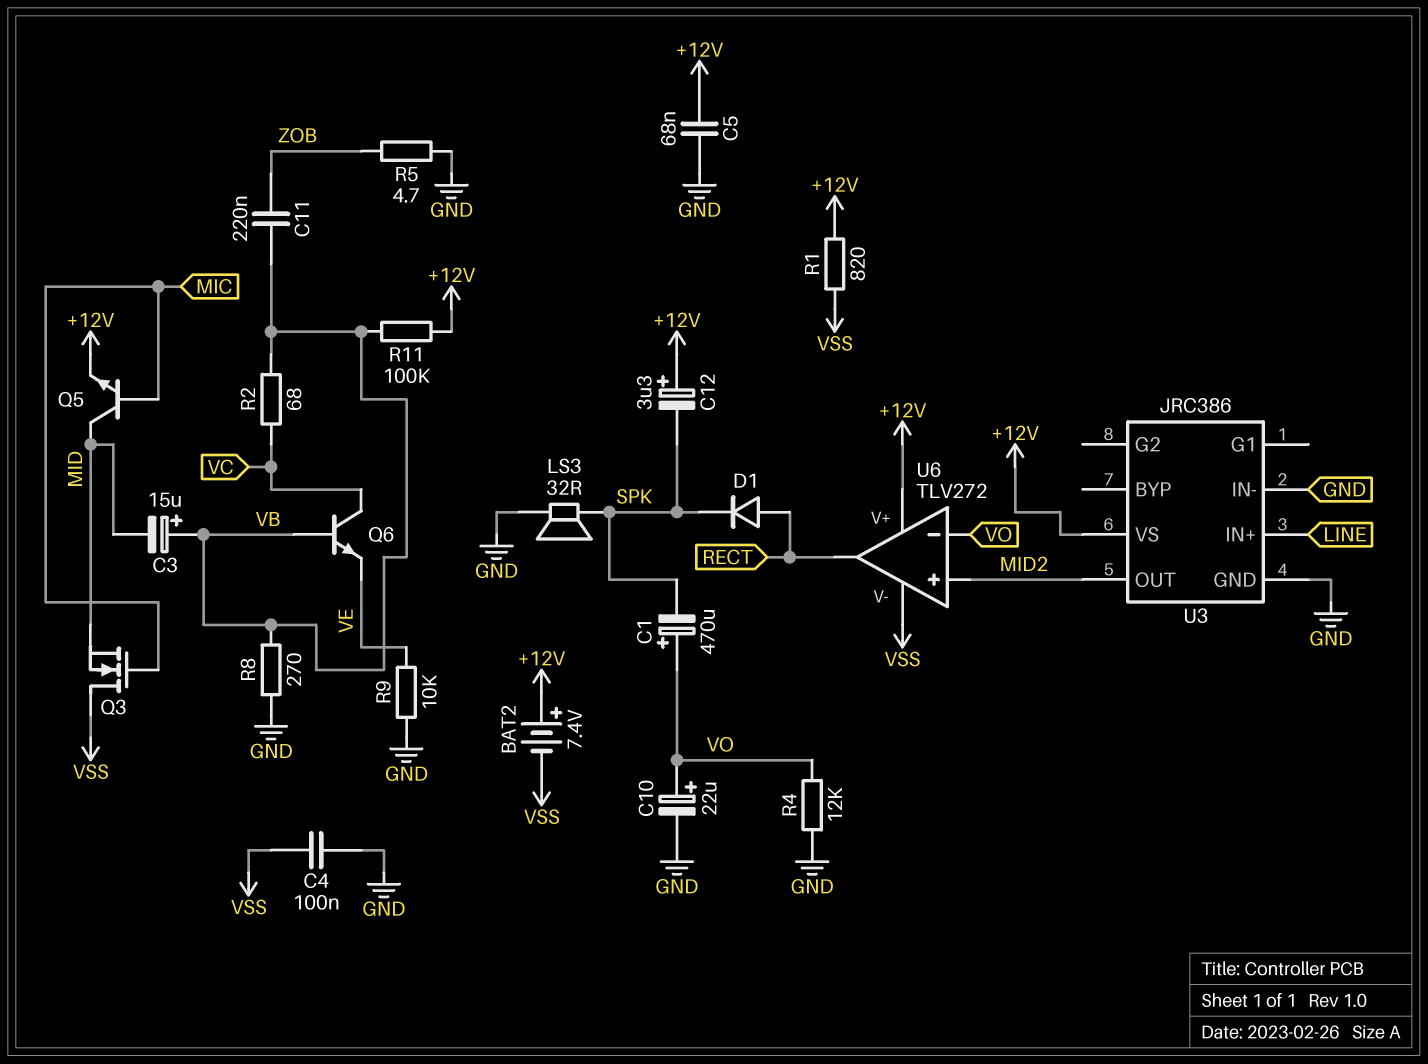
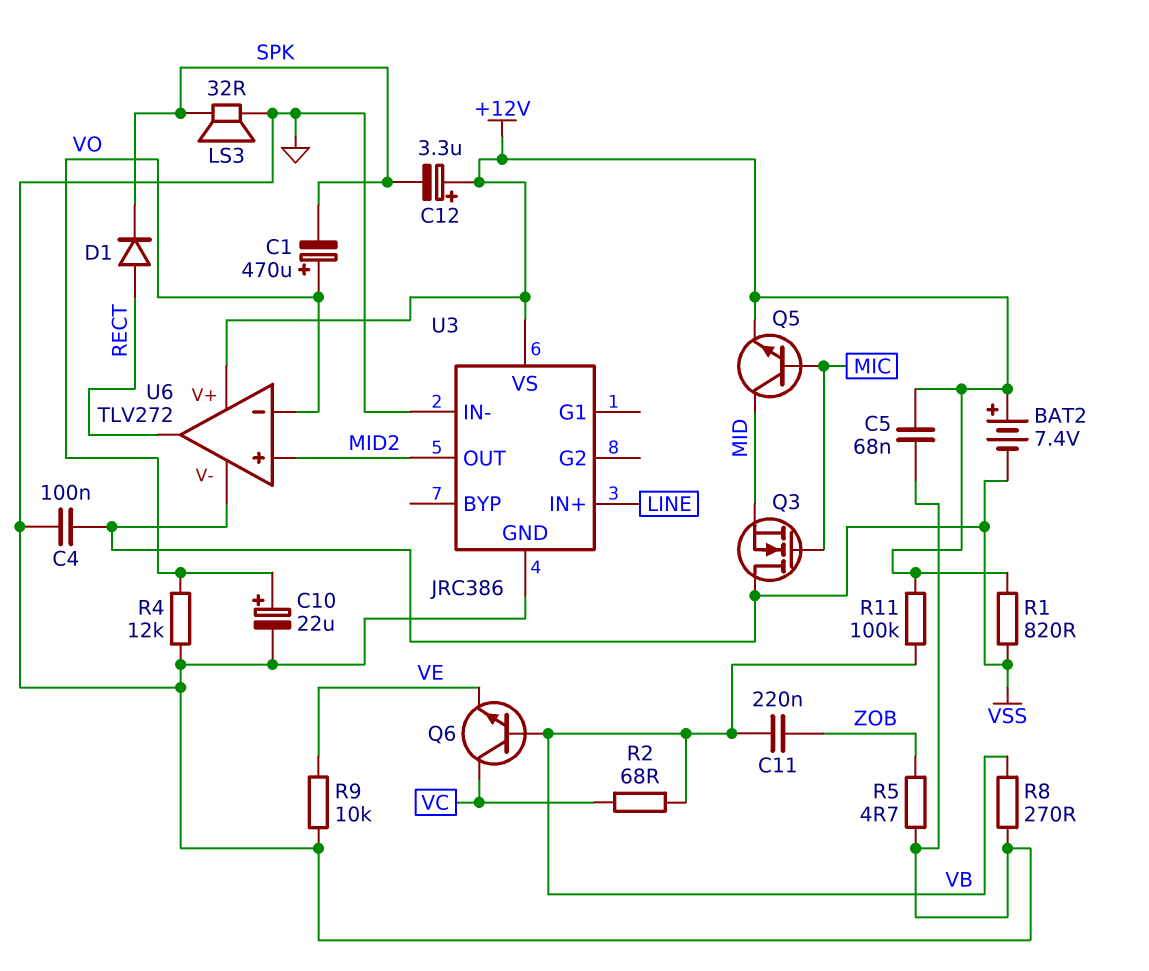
C3: 15uF (plus VB, minus MID) -> none

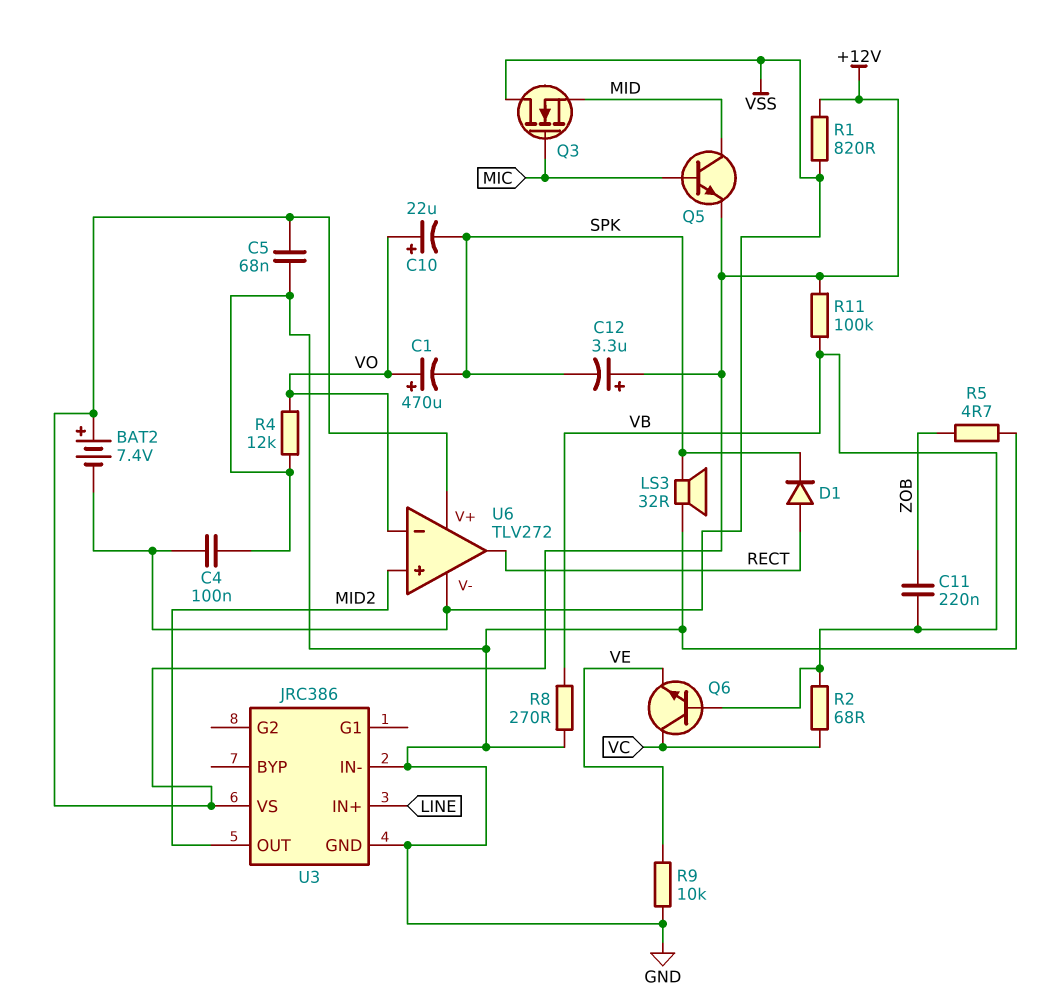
C10: 22uF (plus VO, minus GND) -> 22uF (plus VO, minus SPK)

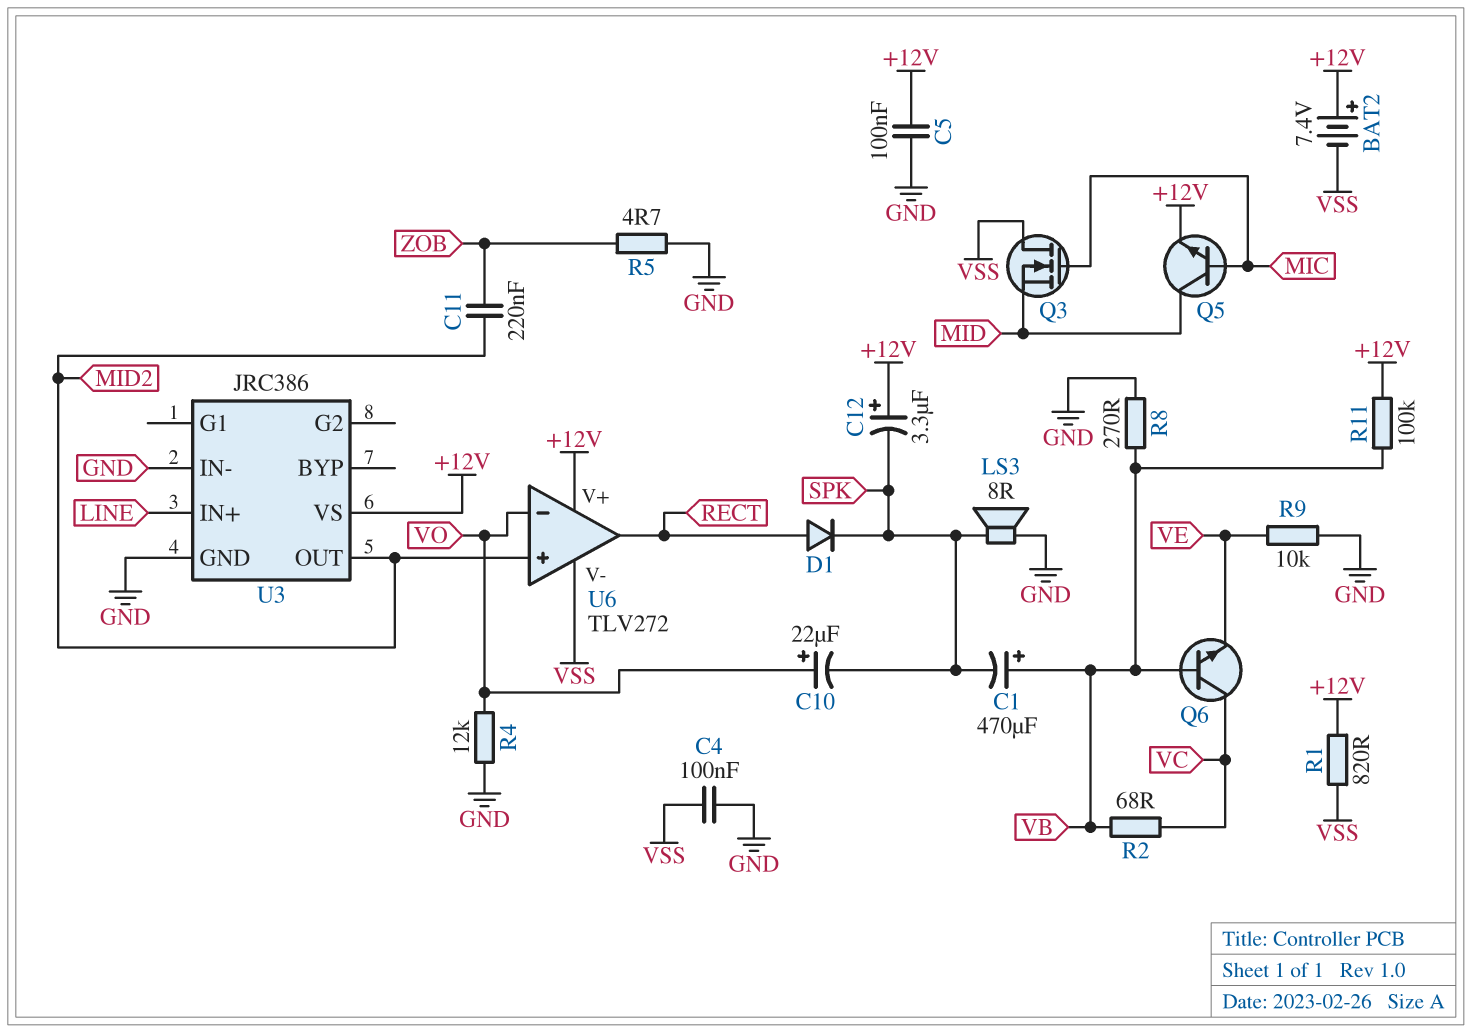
C1: 470uF (plus VO, minus SPK) -> 470uF (plus VB, minus SPK)
C5: 68nF (+12V, GND) -> 100nF (+12V, GND)
C11: 220nF (VB, ZOB) -> 220nF (MID2, ZOB)
LS3: speaker 32R (GND, SPK) -> speaker 8R (GND, SPK)

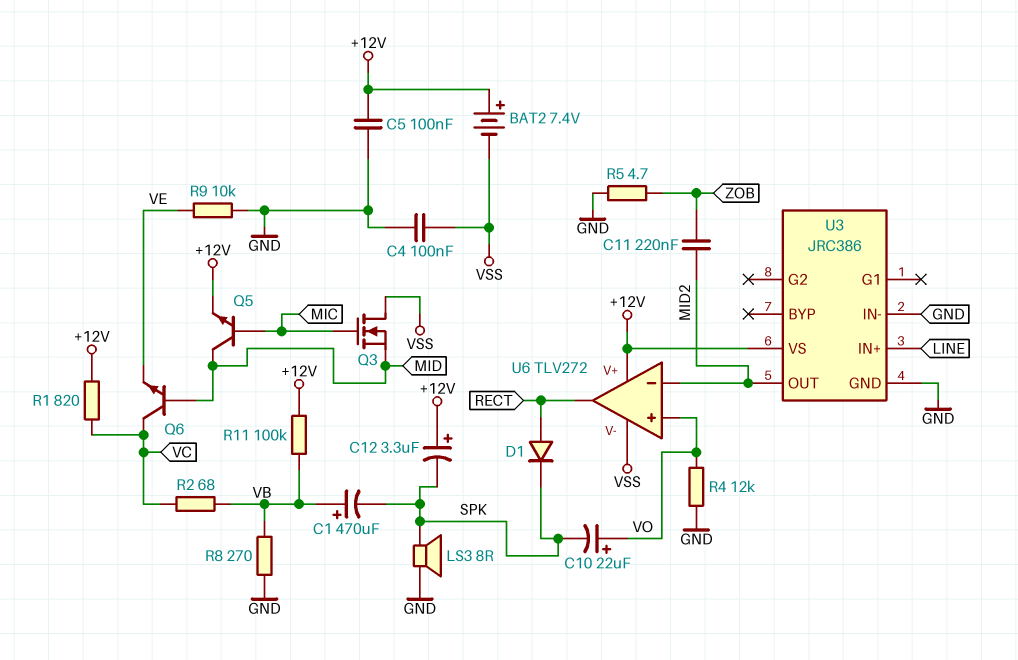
Q6: NPN (B VB, C VC, E VE) -> NPN (B MID, C VC, E VE)
R1: 820 (+12V, VSS) -> 820 (+12V, VC)
U6 pin in+: MID2 -> VO
U6 pin in-: VO -> MID2

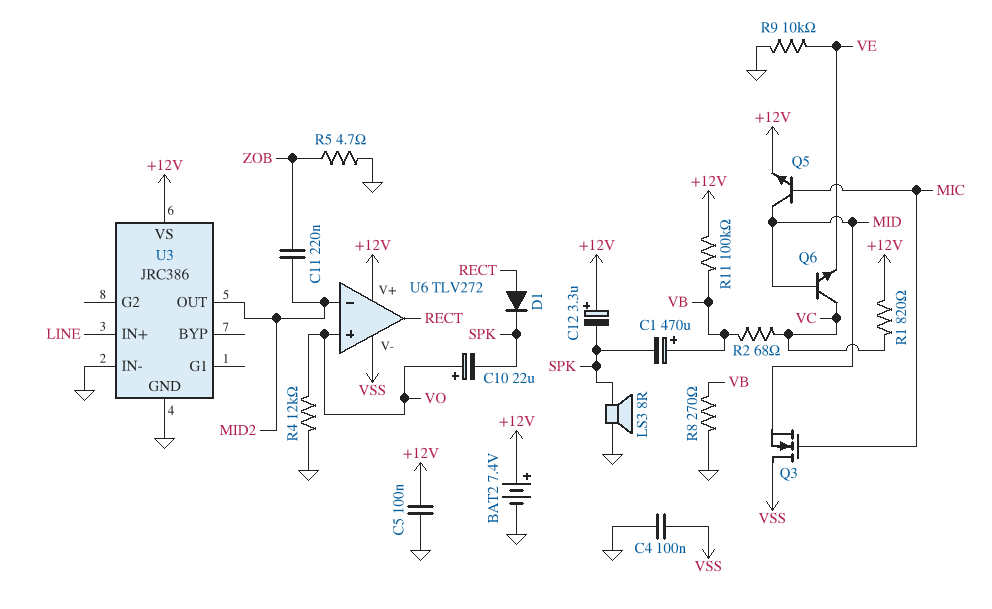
BAT2: 7.4V (plus +12V, minus VSS) -> 7.4V (plus +12V, minus GND)

